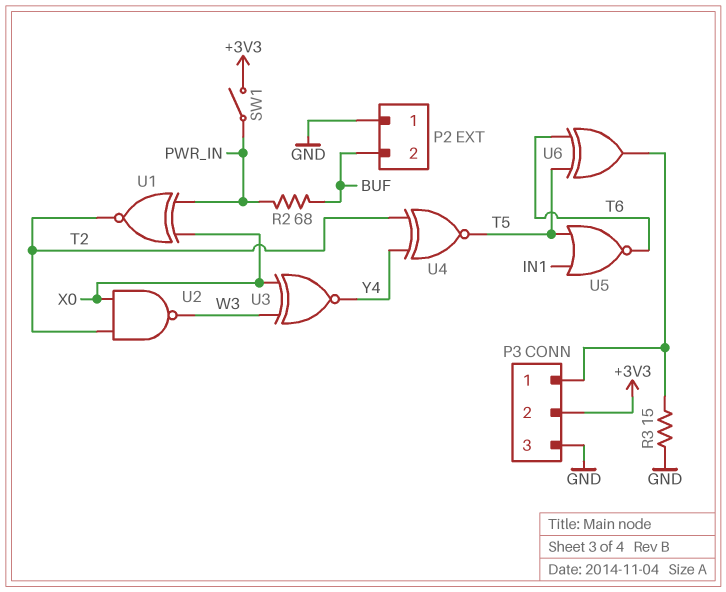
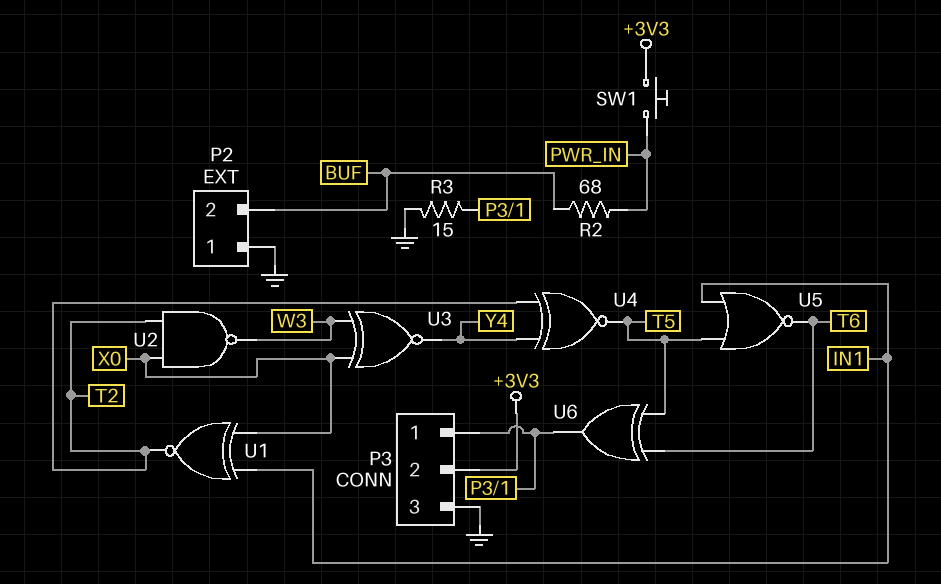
SW1: switch (+3V3, PWR_IN) -> button (+3V3, PWR_IN)
U1: XNOR (in PWR_IN, in X0, out T2) -> XNOR (in IN1, in X0, out T2)

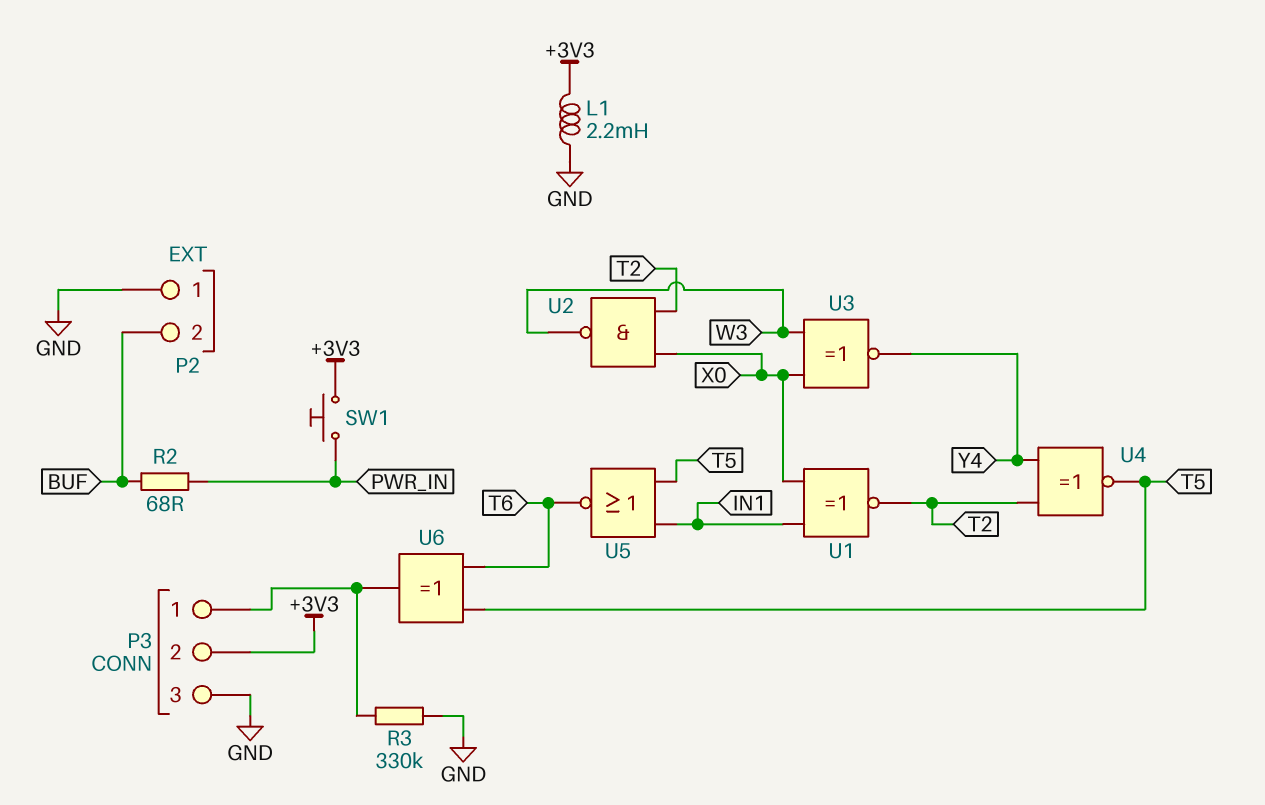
L1: none -> 2.2mH (+3V3, GND)
R3: 15 (GND, P3/1) -> 330k (GND, P3/1)

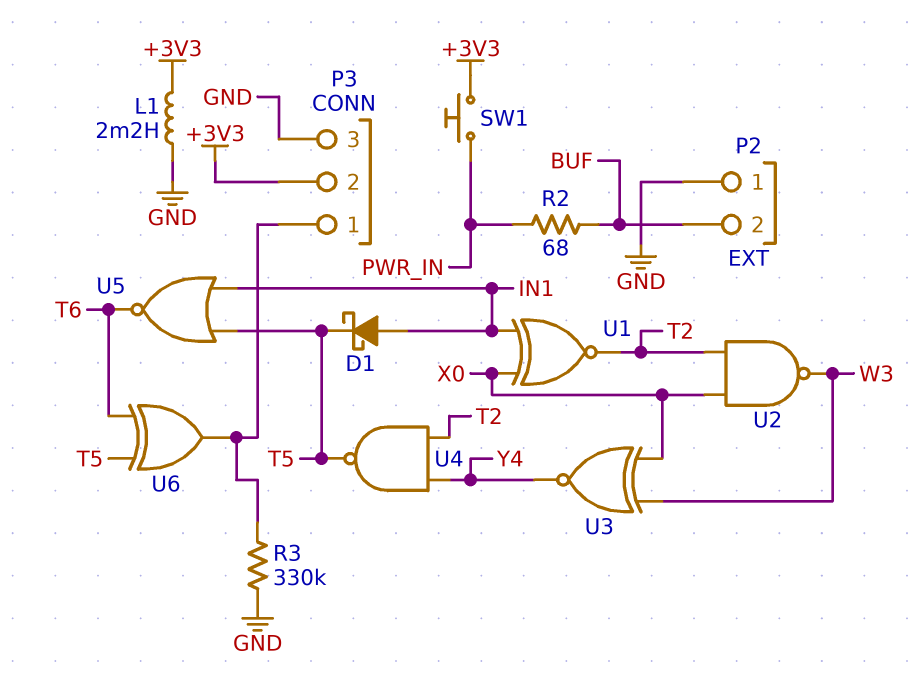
D1: none -> schottky (A IN1, K T5)
U4: XNOR (in T2, in Y4, out T5) -> NAND (in T2, in Y4, out T5)

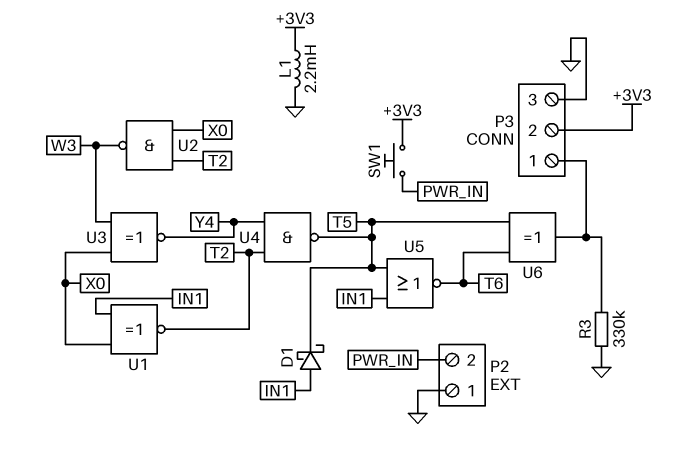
P2 pin 2: BUF -> PWR_IN
R2: 68 (BUF, PWR_IN) -> none

